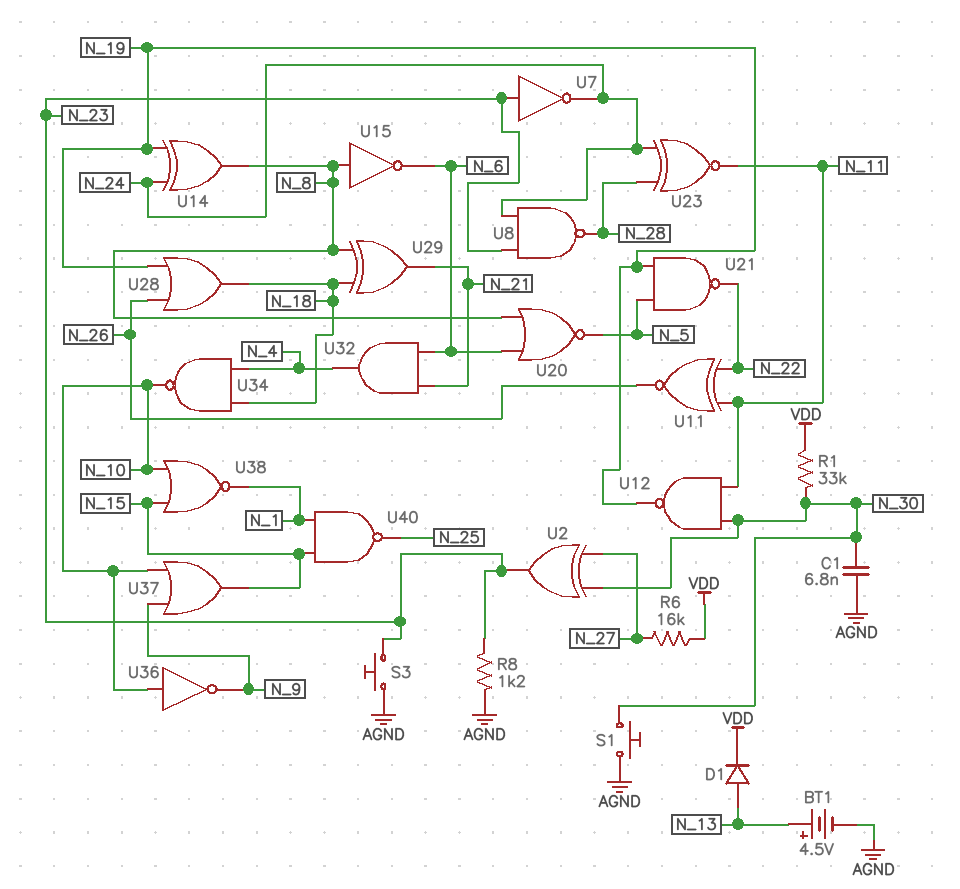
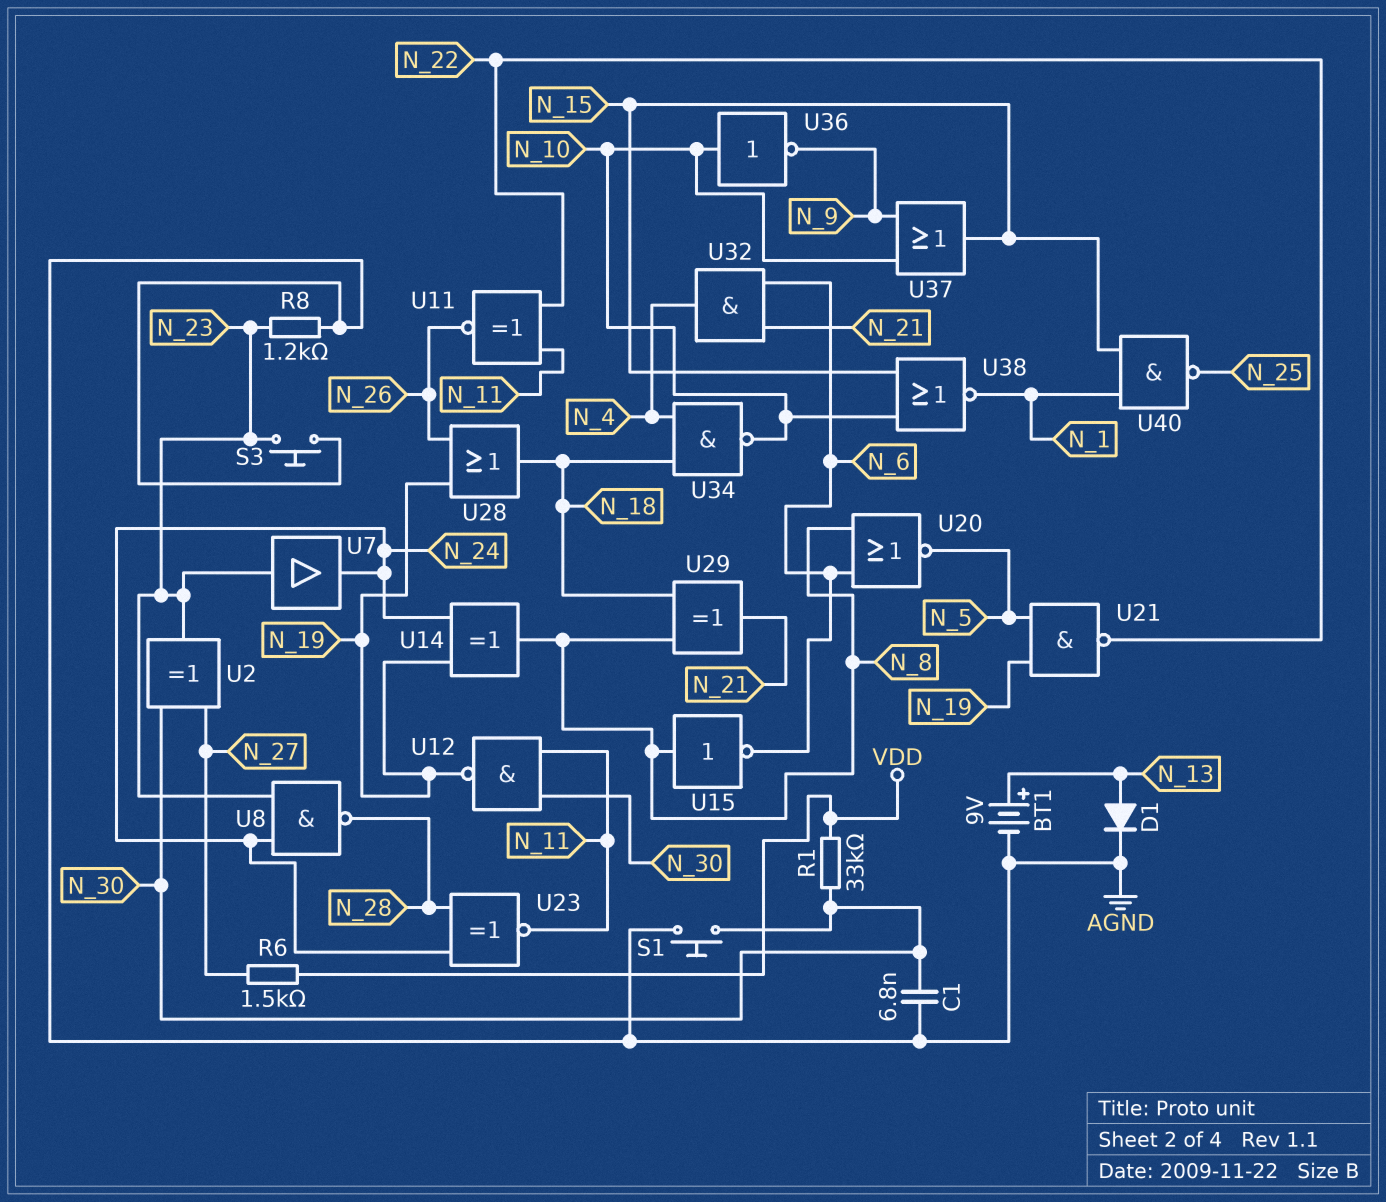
BT1: 4.5V (plus N_13, minus AGND) -> 9V (plus N_13, minus AGND)
D1: diode (A N_13, K VDD) -> diode (A N_13, K AGND)
R6: 16k (N_27, VDD) -> 1.5k (N_27, VDD)
U7: NOT (in N_23, out N_24) -> buffer (in N_23, out N_24)

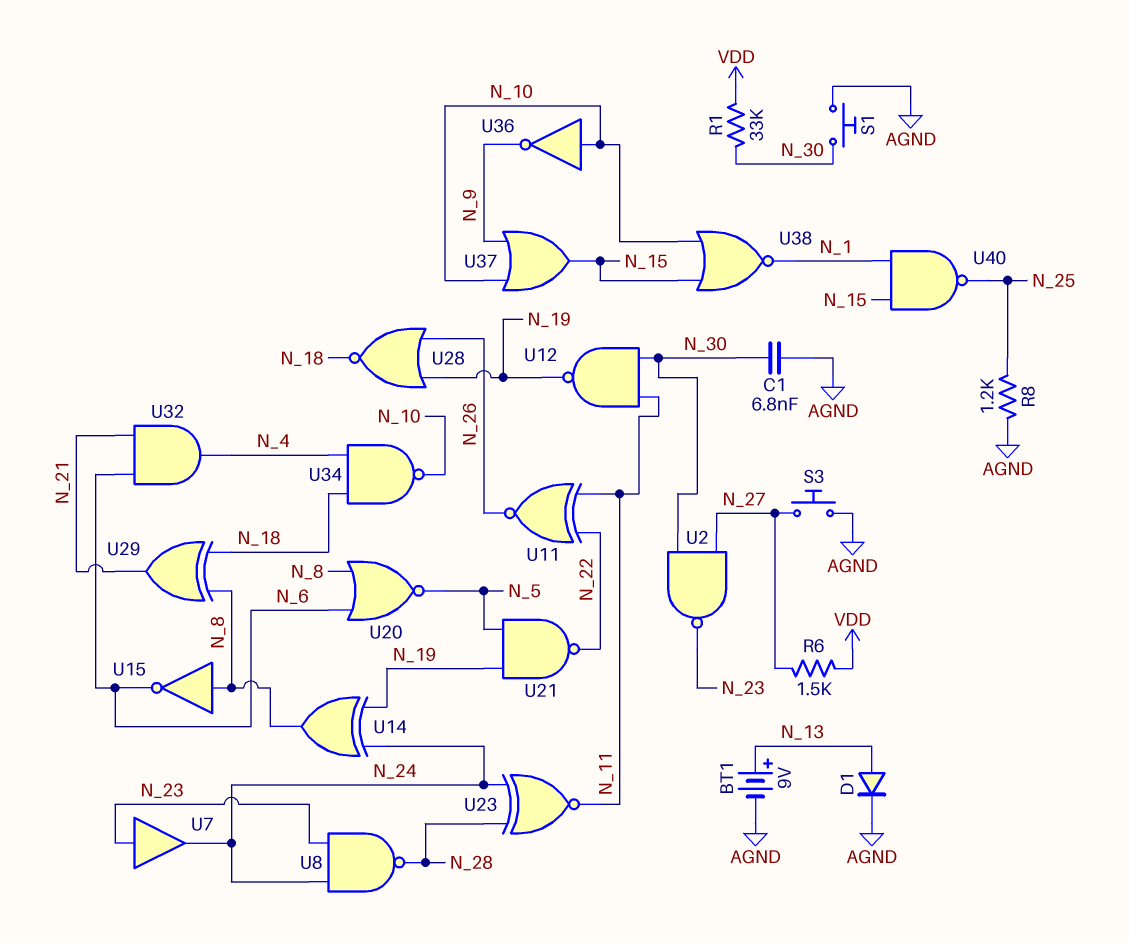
R8: 1.2k (AGND, N_23) -> 1.2k (AGND, N_25)
S3: button (AGND, N_23) -> button (AGND, N_27)
U2: XOR (in N_27, in N_30, out N_23) -> NAND (in N_27, in N_30, out N_23)
U28: OR (in N_19, in N_26, out N_18) -> NOR (in N_19, in N_26, out N_18)

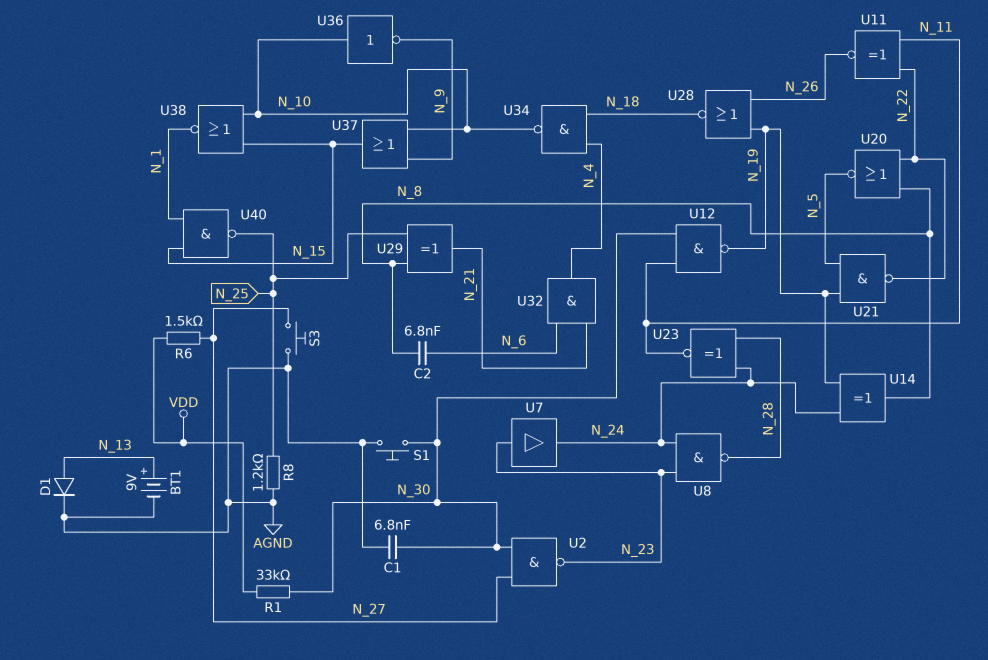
C2: none -> 6.8nF (N_6, N_8)
U15: NOT (in N_8, out N_6) -> none
U20: NOR (in N_6, in N_8, out N_5) -> NOR (in N_8, in N_22, out N_5)
U29: XOR (in N_8, in N_18, out N_21) -> XOR (in N_8, in N_25, out N_21)

